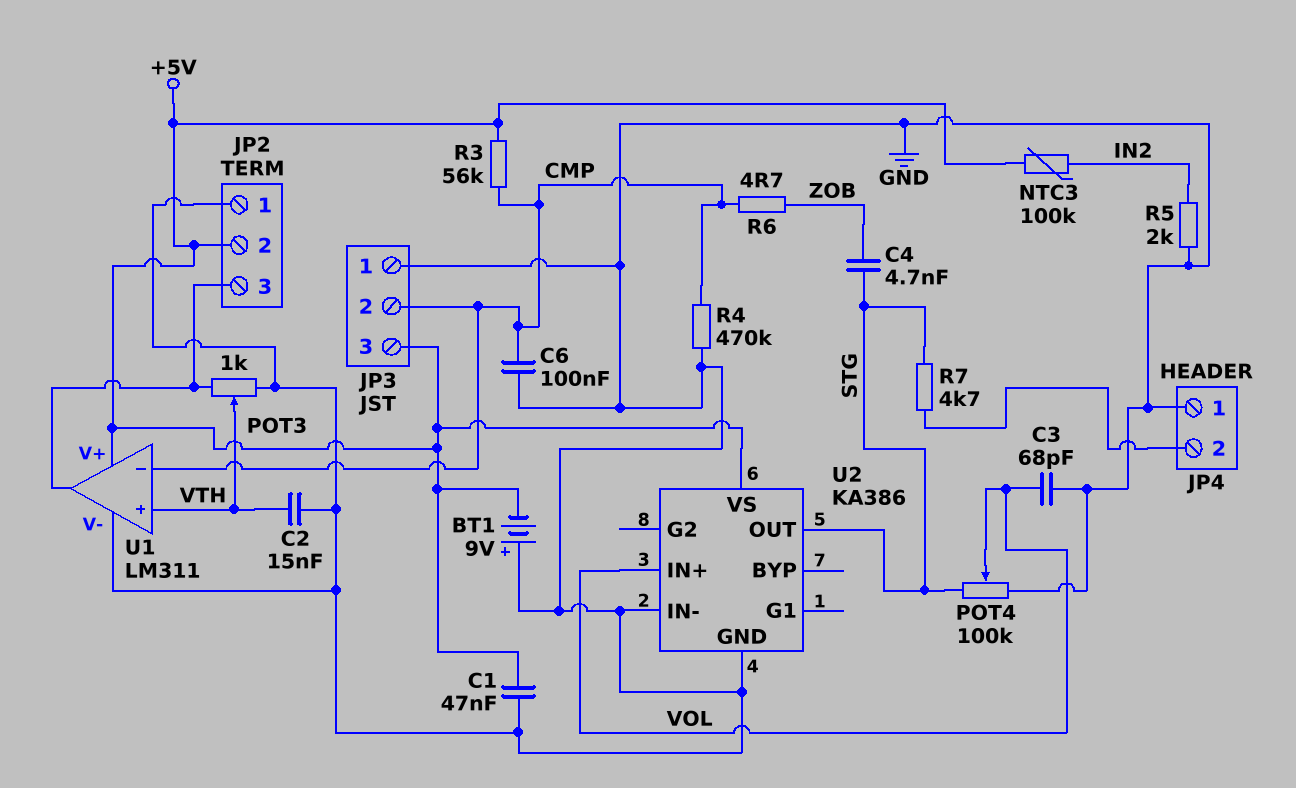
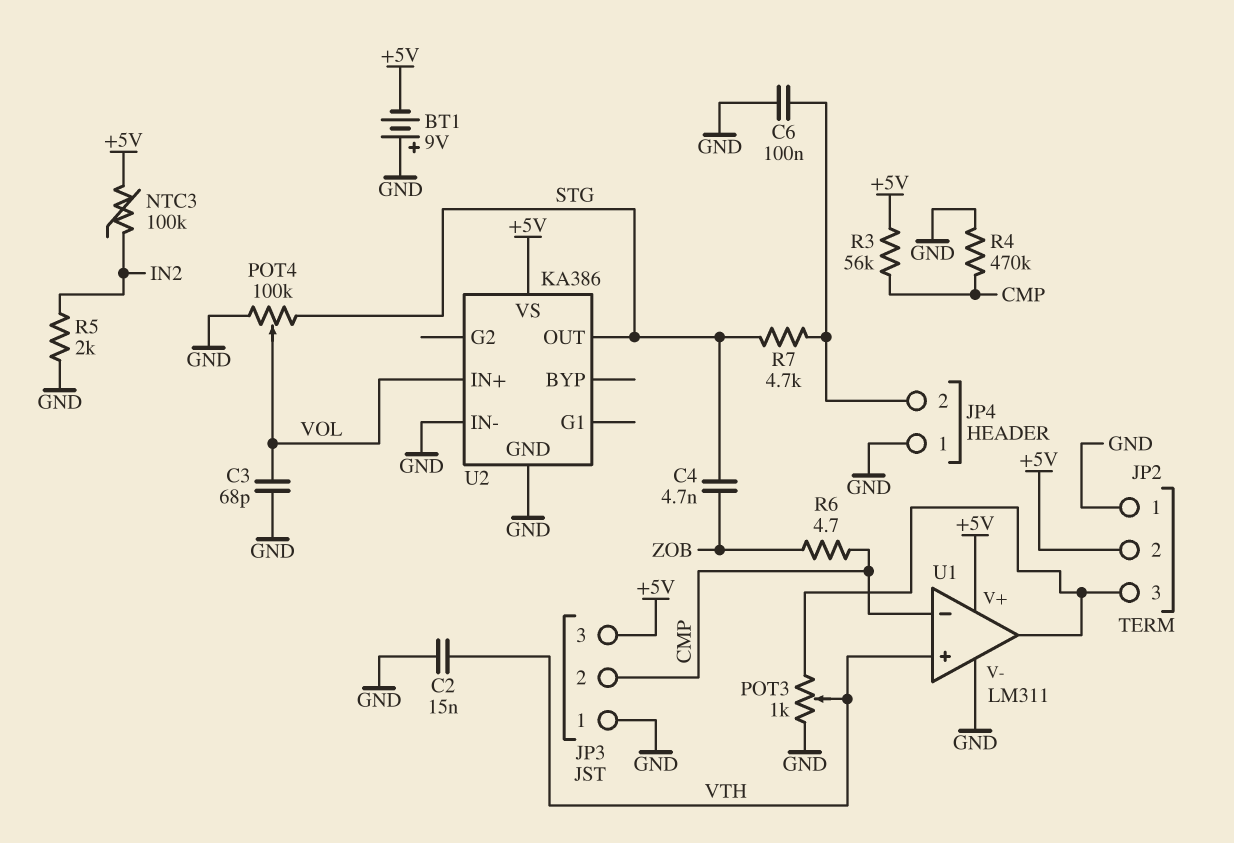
C1: 47nF (+5V, GND) -> none
C6: 100nF (CMP, GND) -> 100nF (GND, JP4/2)

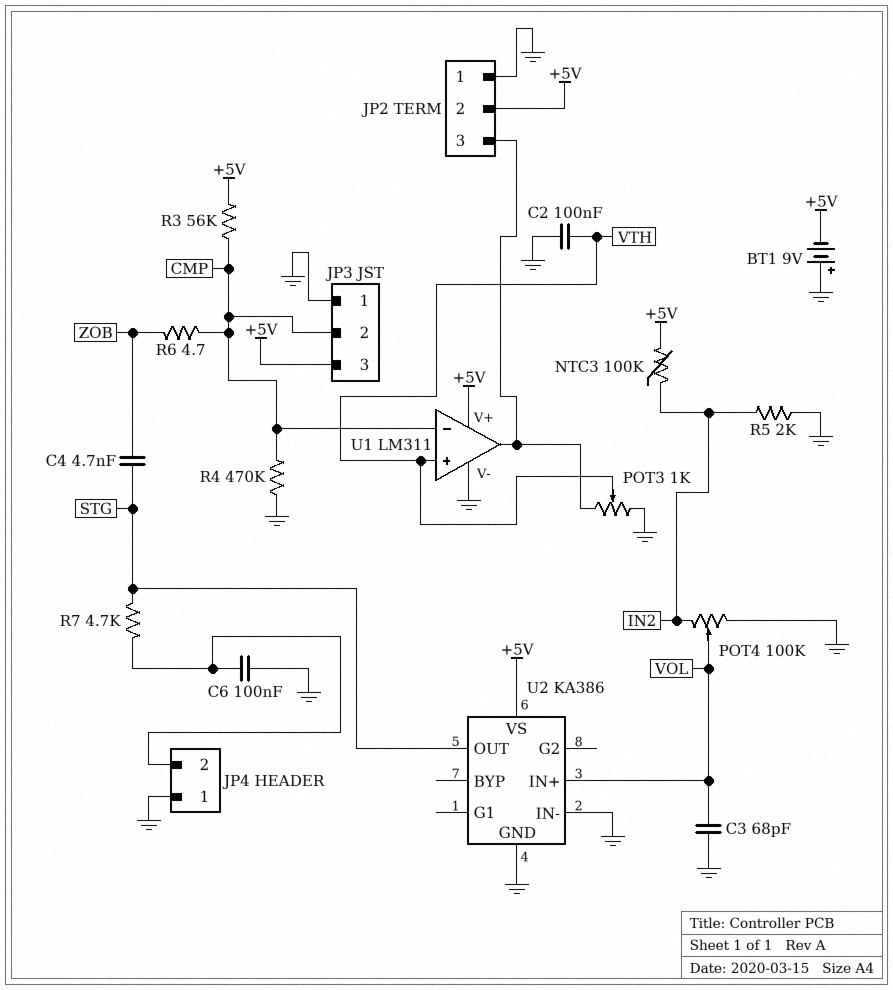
C2: 15nF (GND, VTH) -> 100nF (GND, VTH)
POT4: 100k (GND, STG, wiper VOL) -> 100k (GND, IN2, wiper VOL)

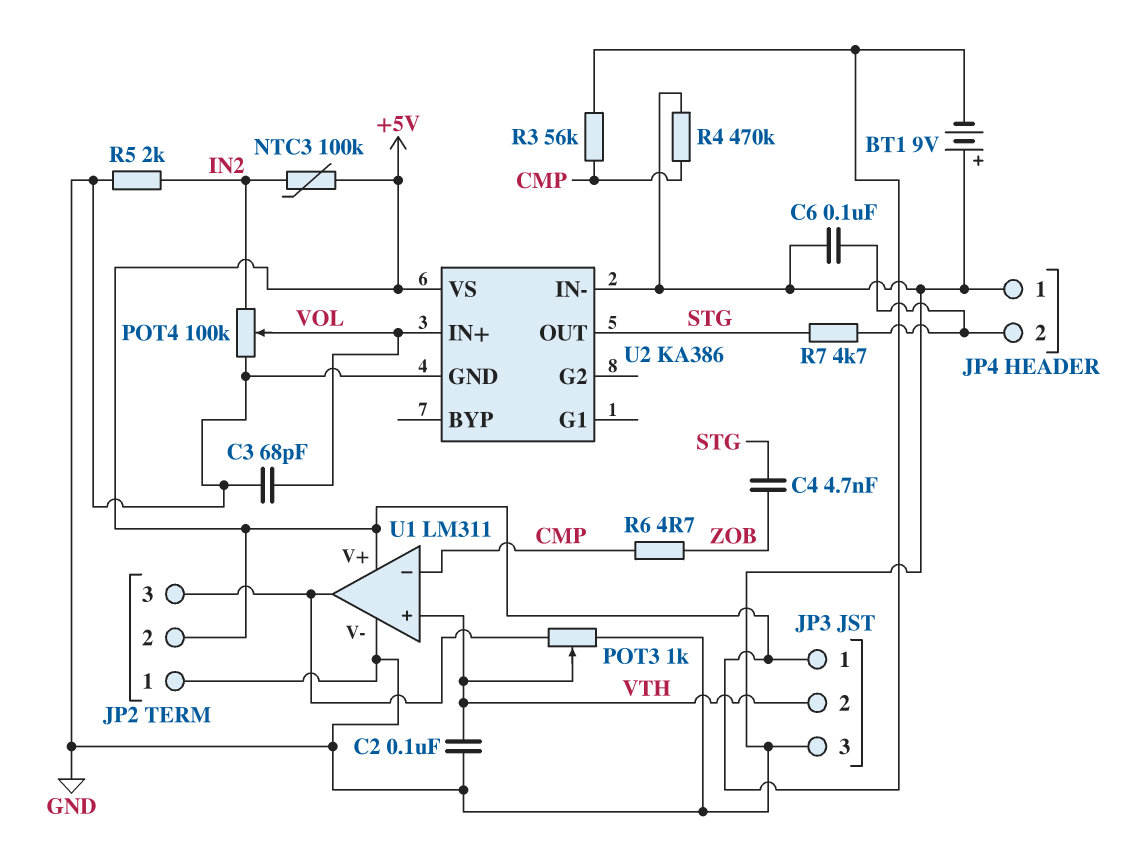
JP3 pin 1: GND -> +5V
JP3 pin 2: CMP -> VTH
JP3 pin 3: +5V -> GND

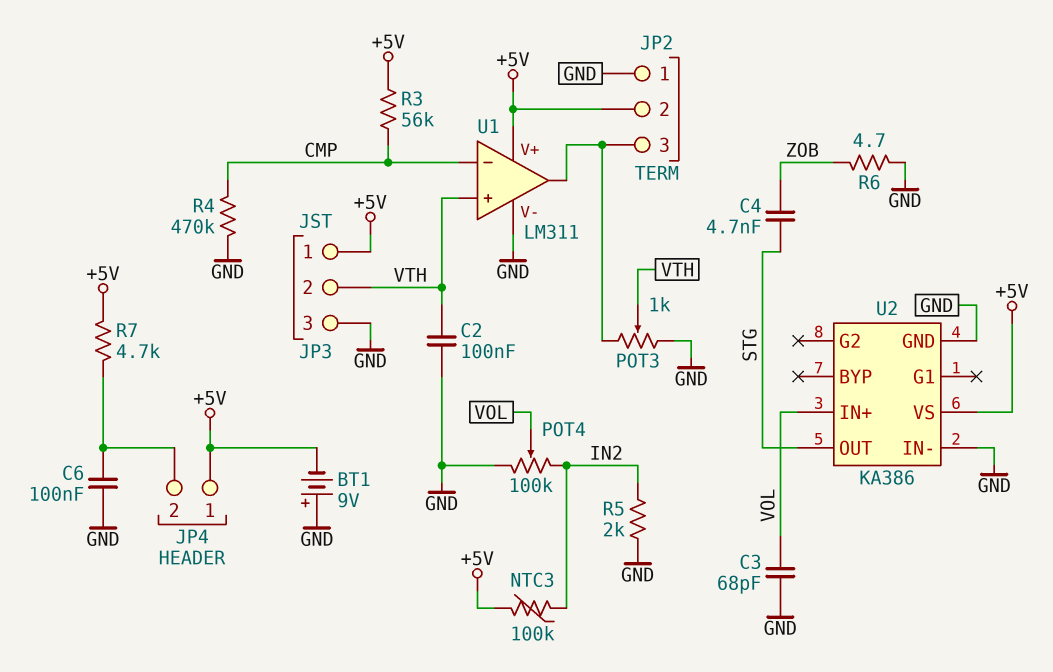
JP4 pin 1: GND -> +5V
R6: 4.7 (CMP, ZOB) -> 4.7 (GND, ZOB)
R7: 4.7k (JP4/2, STG) -> 4.7k (+5V, JP4/2)

